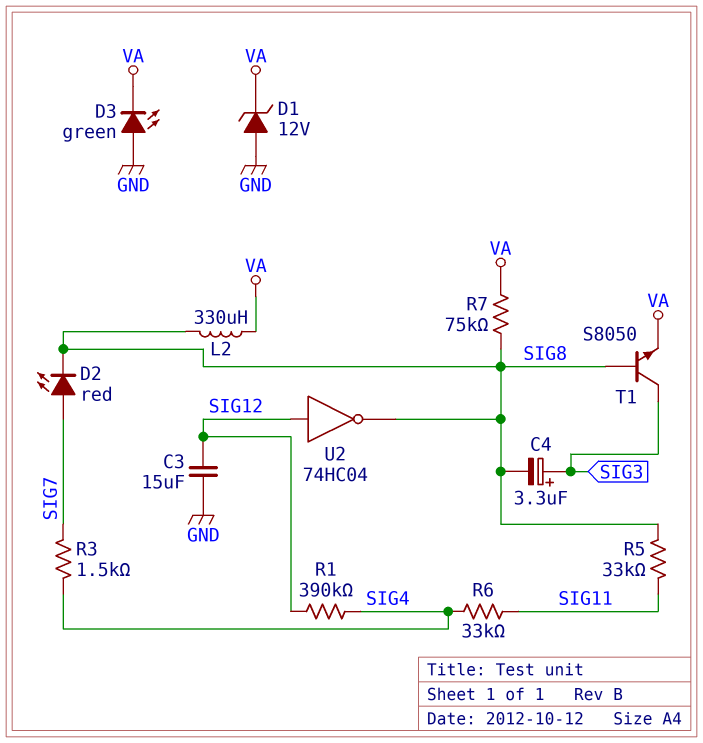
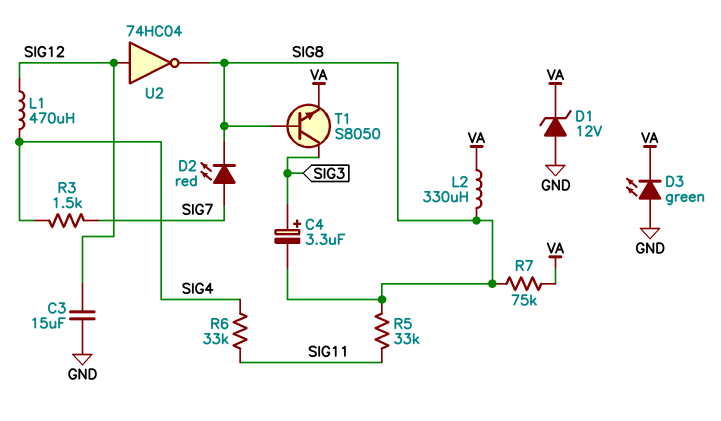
L1: none -> 470uH (SIG4, SIG12)
R1: 390k (SIG4, SIG12) -> none

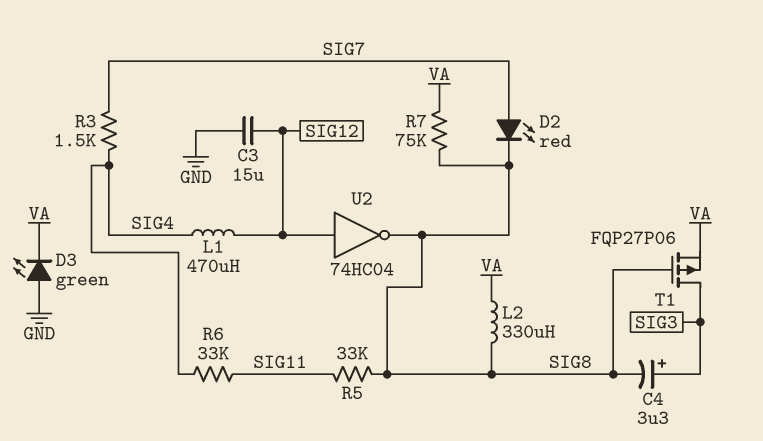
D1: zener 12V (A GND, K VA) -> none
T1: NPN S8050 (B SIG8, C SIG3, E VA) -> PMOS FQP27P06 (G SIG8, D SIG3, S VA)

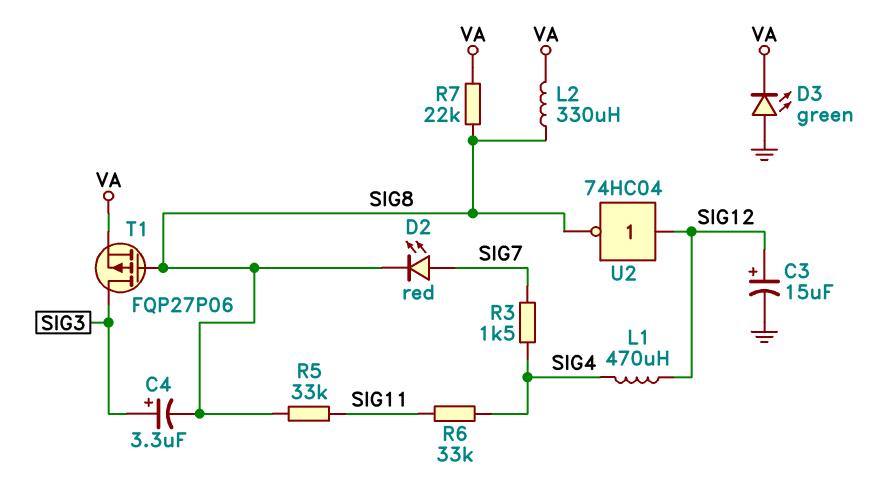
C3: 15uF (GND, SIG12) -> 15uF (plus SIG12, minus GND)
R7: 75k (SIG8, VA) -> 22k (SIG8, VA)

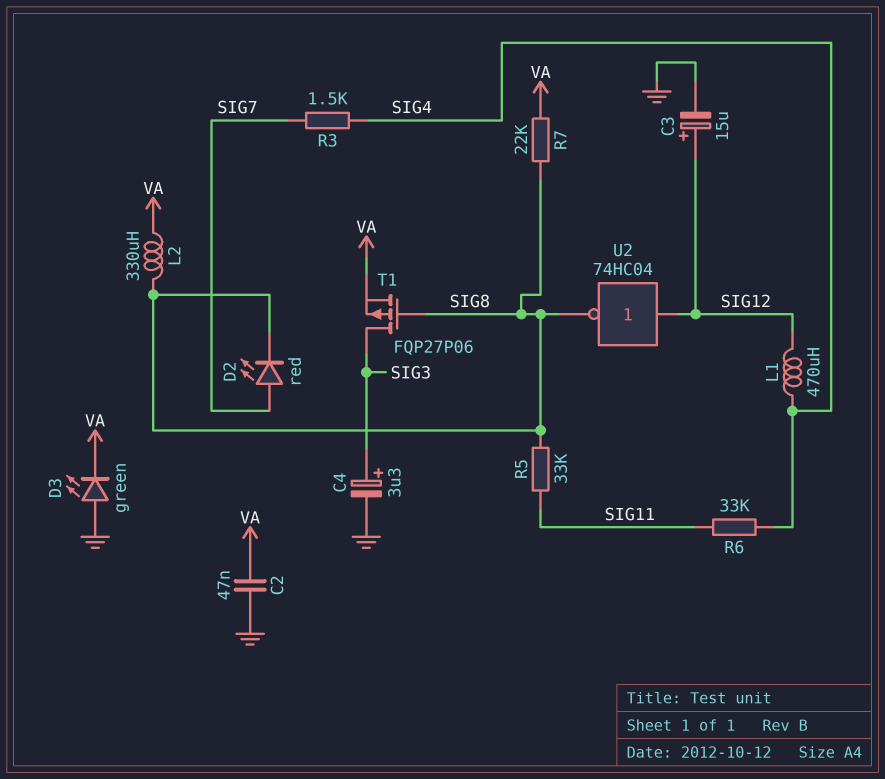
C2: none -> 47nF (GND, VA)
C4: 3.3uF (plus SIG3, minus SIG8) -> 3.3uF (plus SIG3, minus GND)

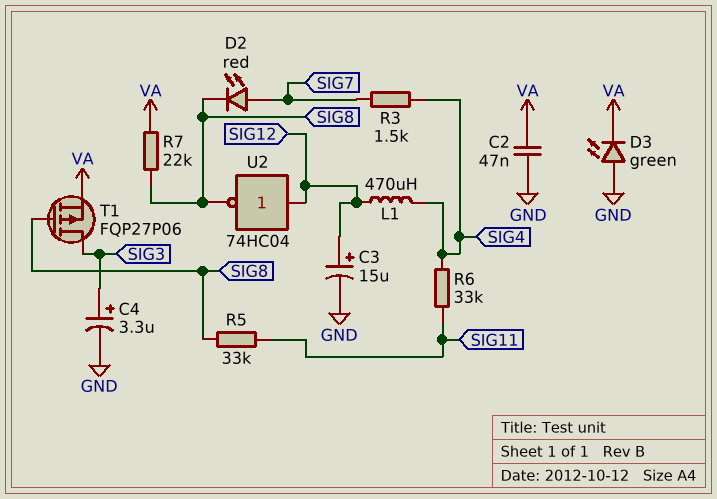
L2: 330uH (SIG8, VA) -> none

